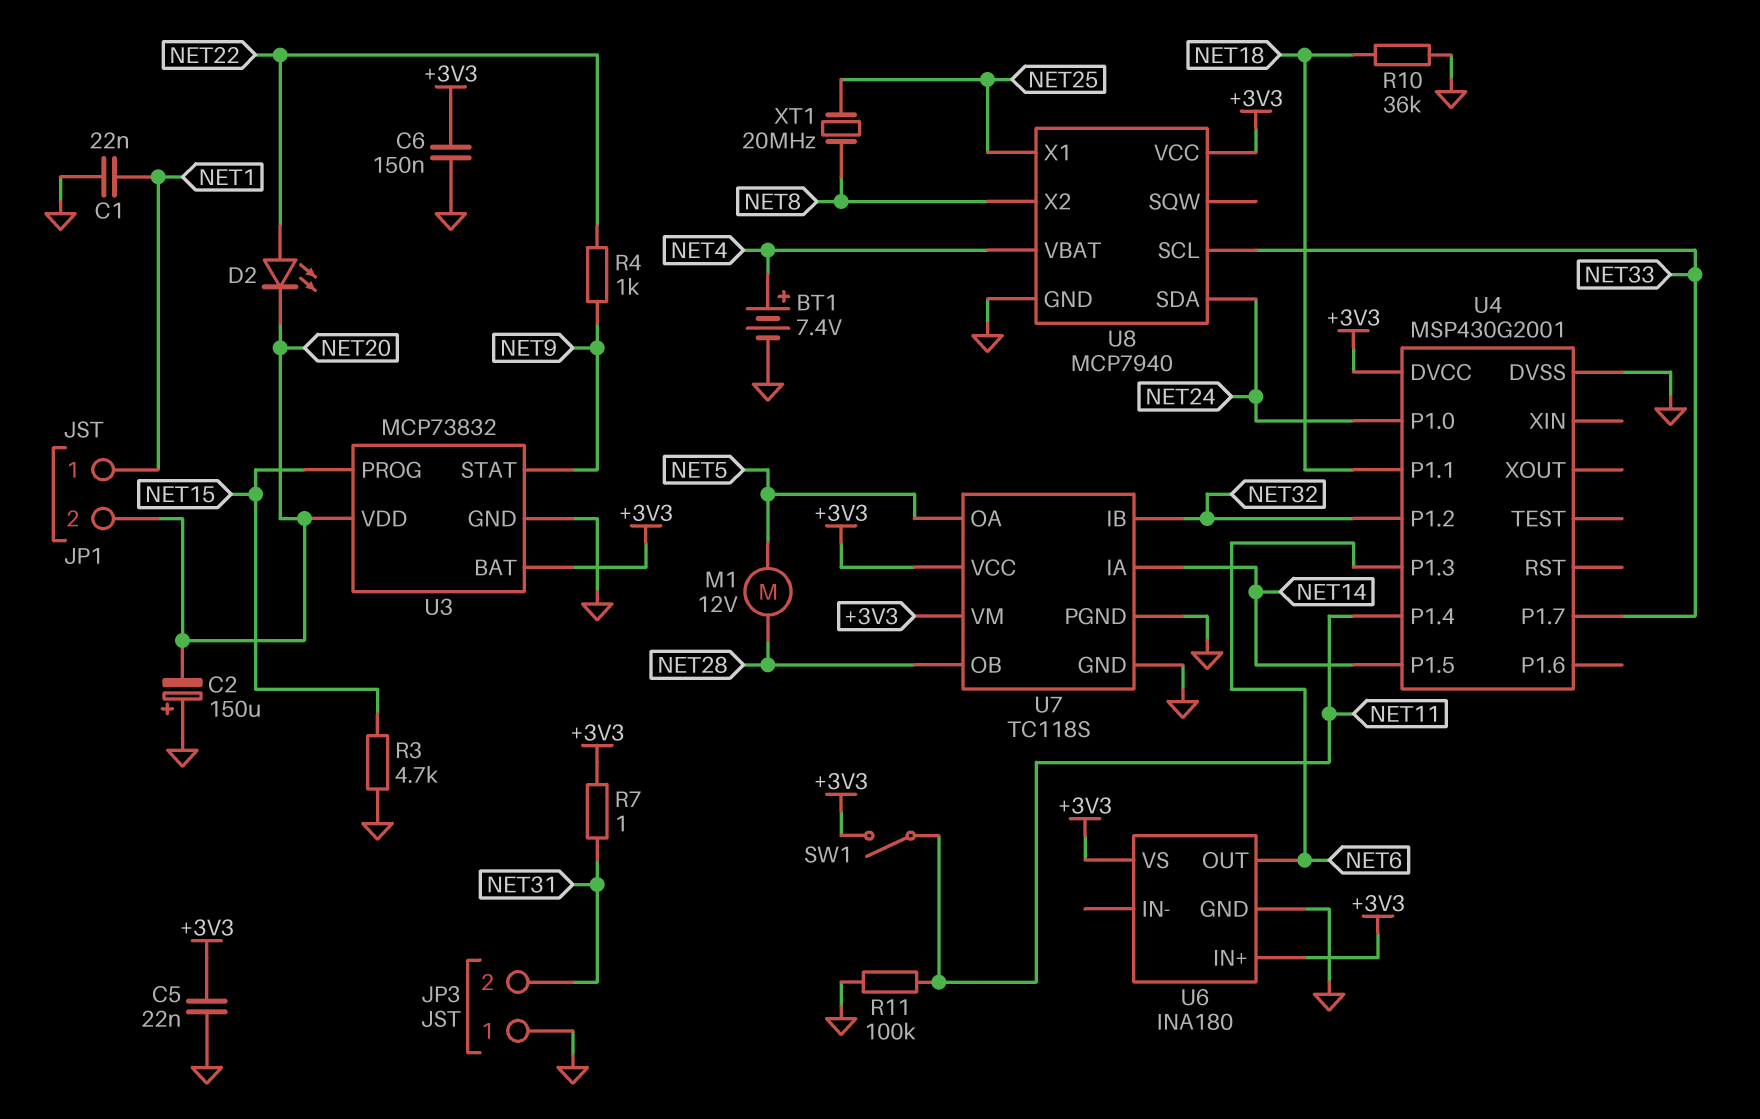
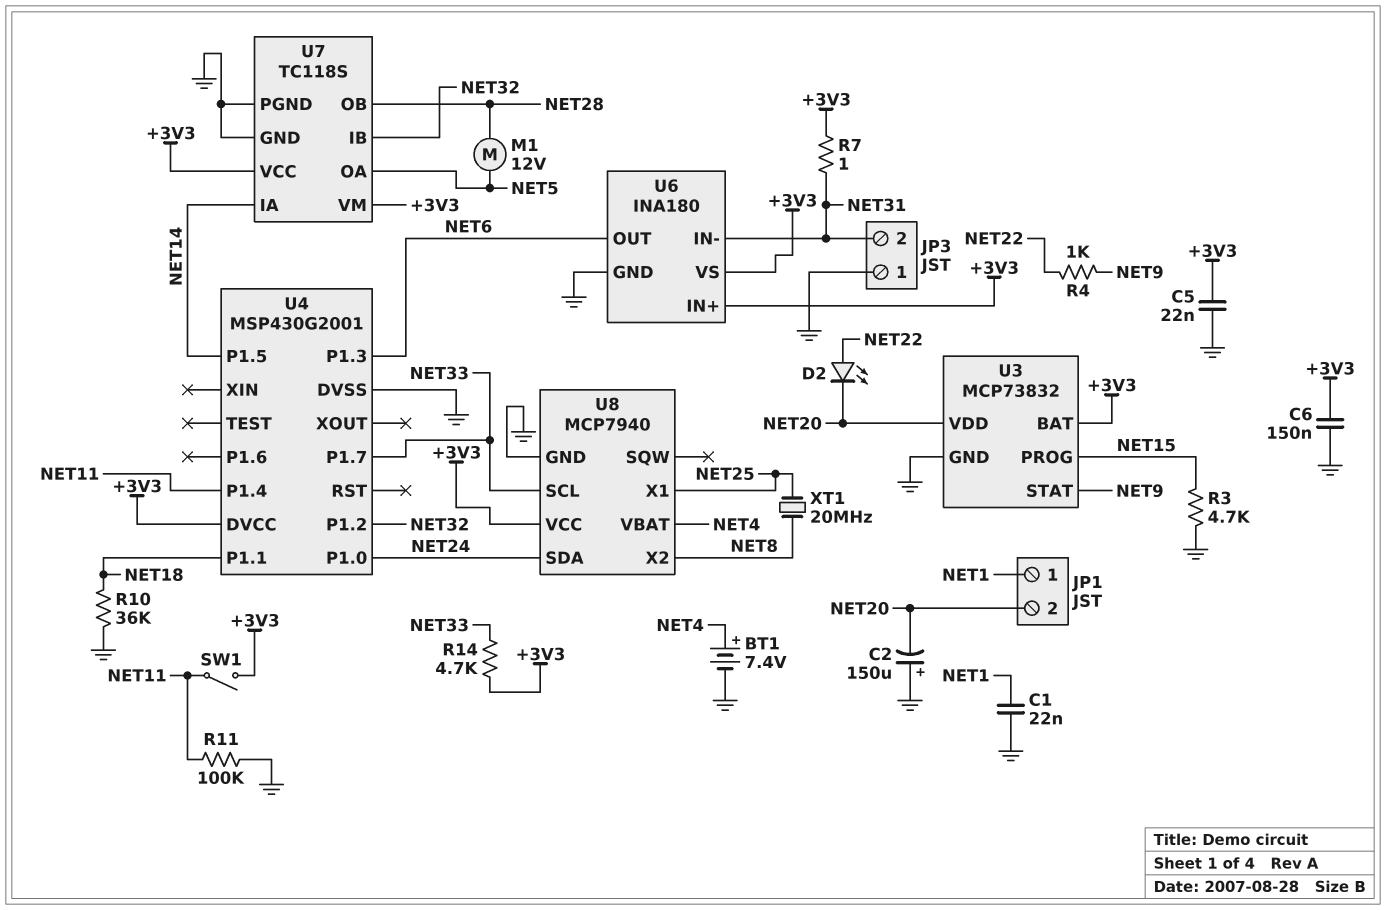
R14: none -> 4.7k (+3V3, NET33)
U6 pin IN-: none -> NET31

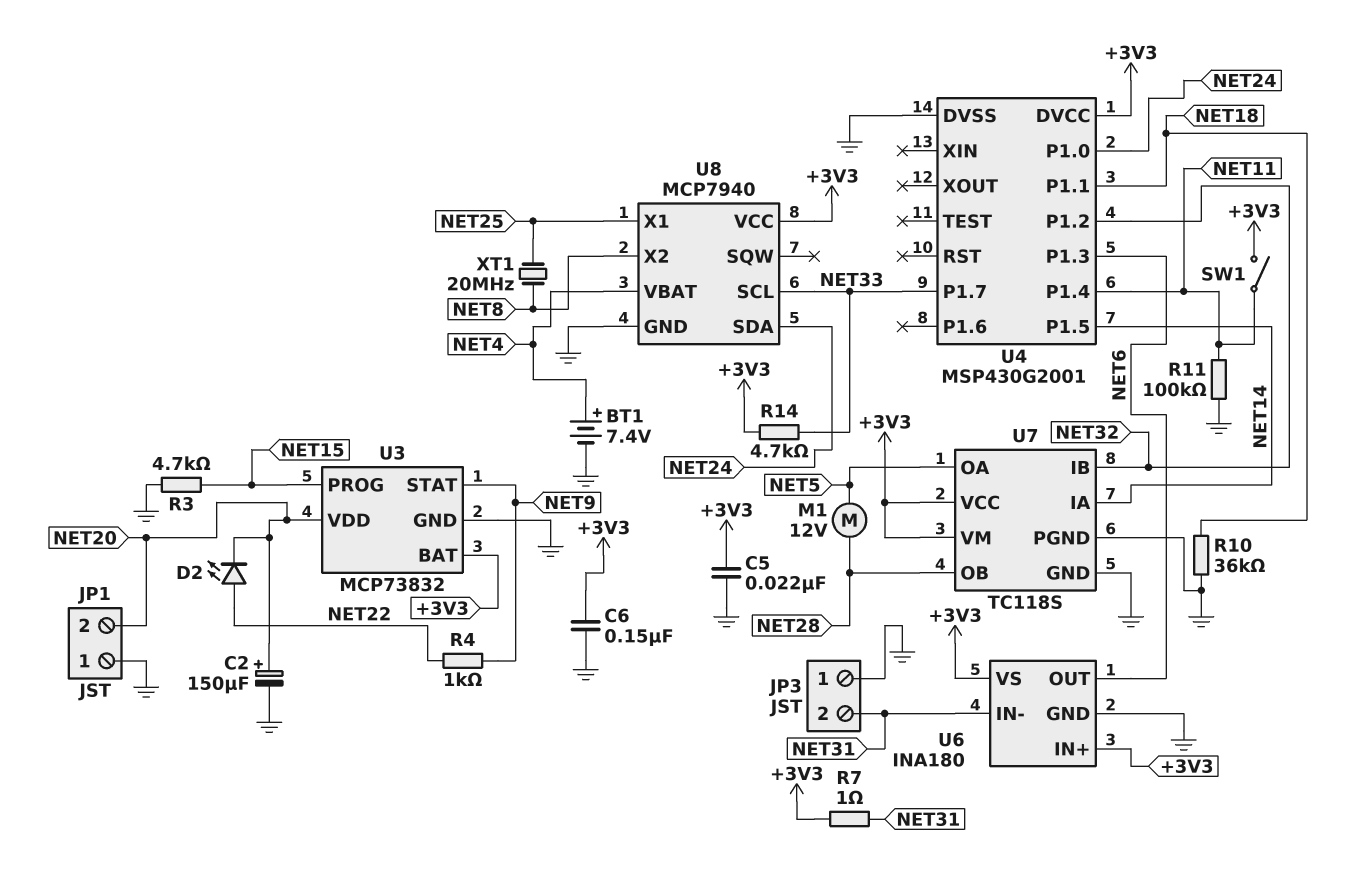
C1: 22nF (GND, NET1) -> none
C2: 150uF (plus GND, minus NET20) -> 150uF (plus NET20, minus GND)
JP1 pin 1: NET1 -> GND

